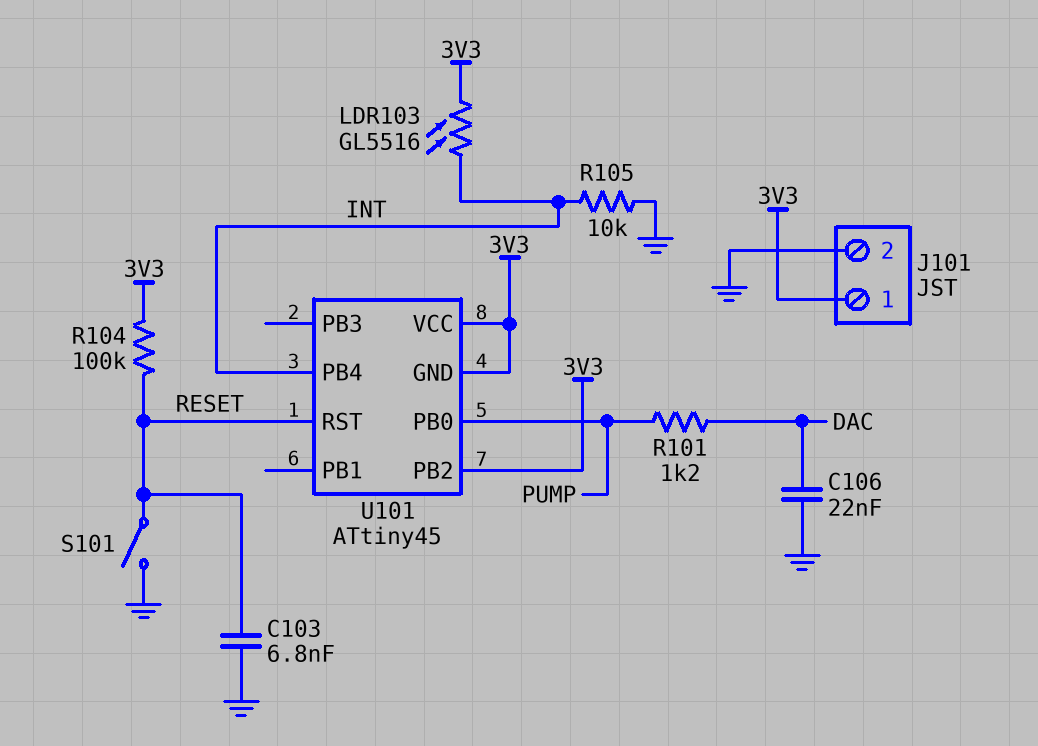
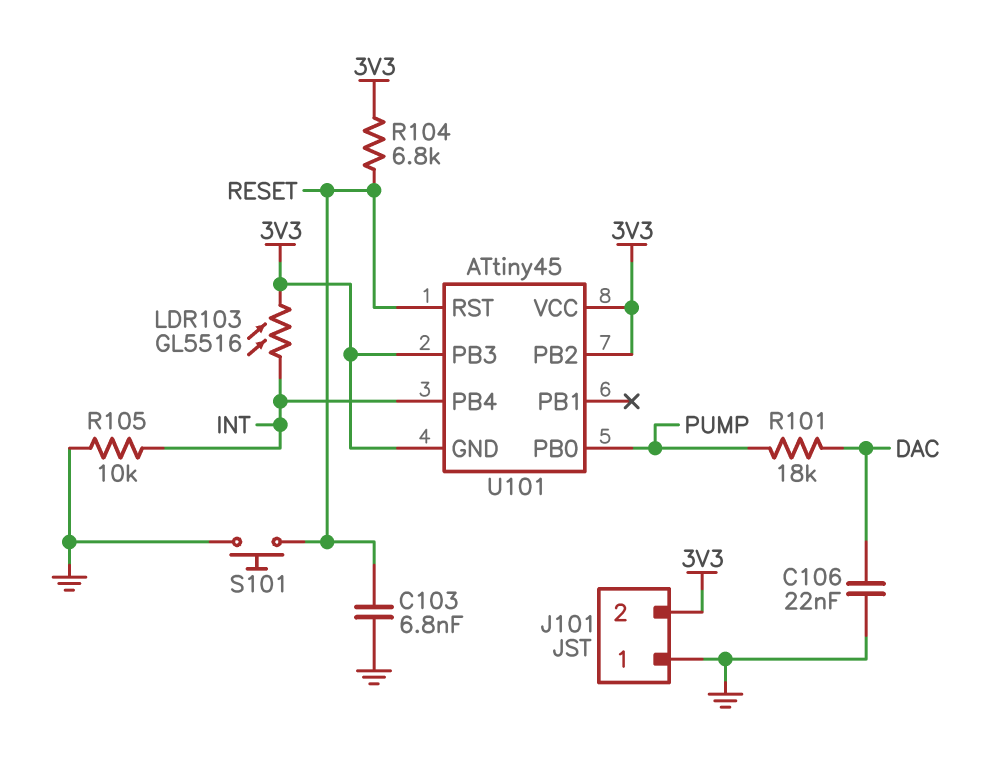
J101 pin 1: 3V3 -> GND
J101 pin 2: GND -> 3V3
R101: 1.2k (DAC, PUMP) -> 18k (DAC, PUMP)
R104: 100k (3V3, RESET) -> 6.8k (3V3, RESET)
S101: switch (GND, RESET) -> button (GND, RESET)
U101 pin PB3: none -> 3V3

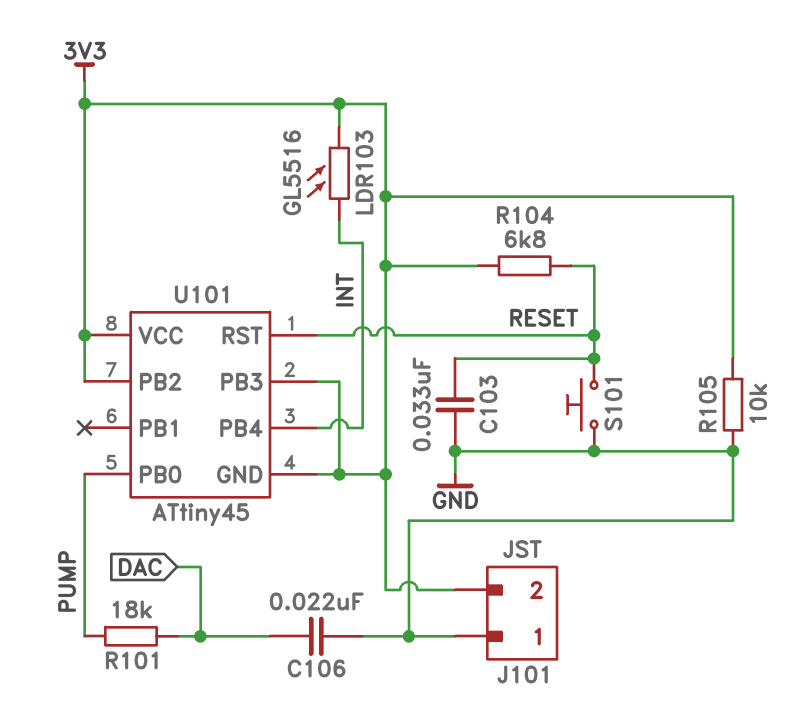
C103: 6.8nF (GND, RESET) -> 33nF (GND, RESET)
R105: 10k (GND, INT) -> 10k (3V3, GND)

